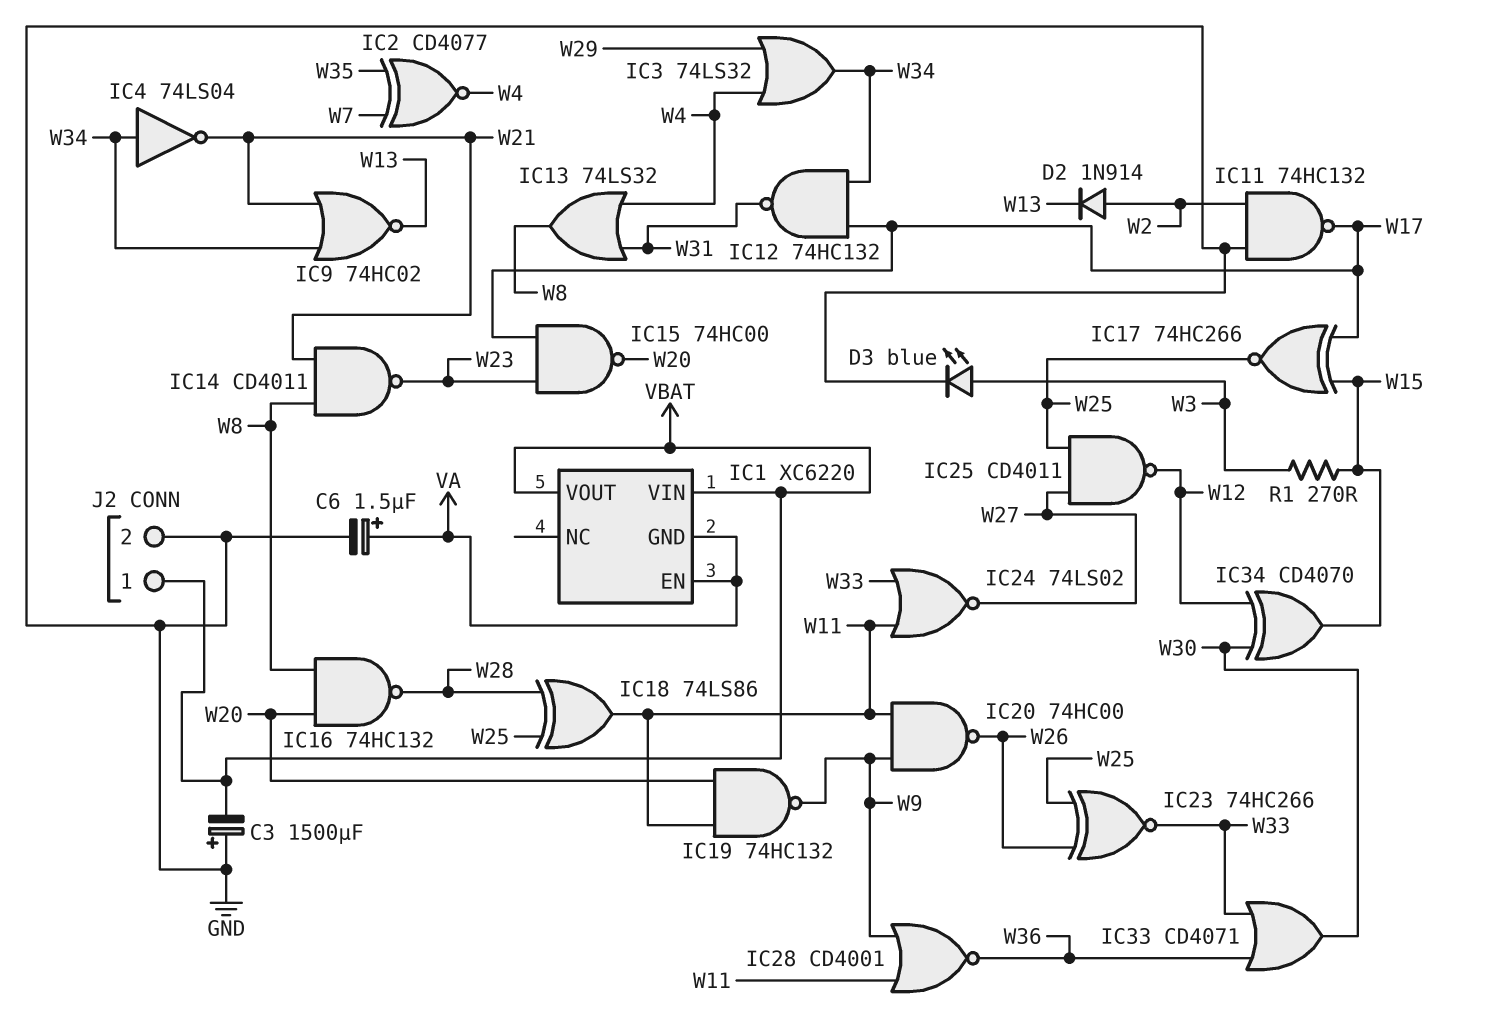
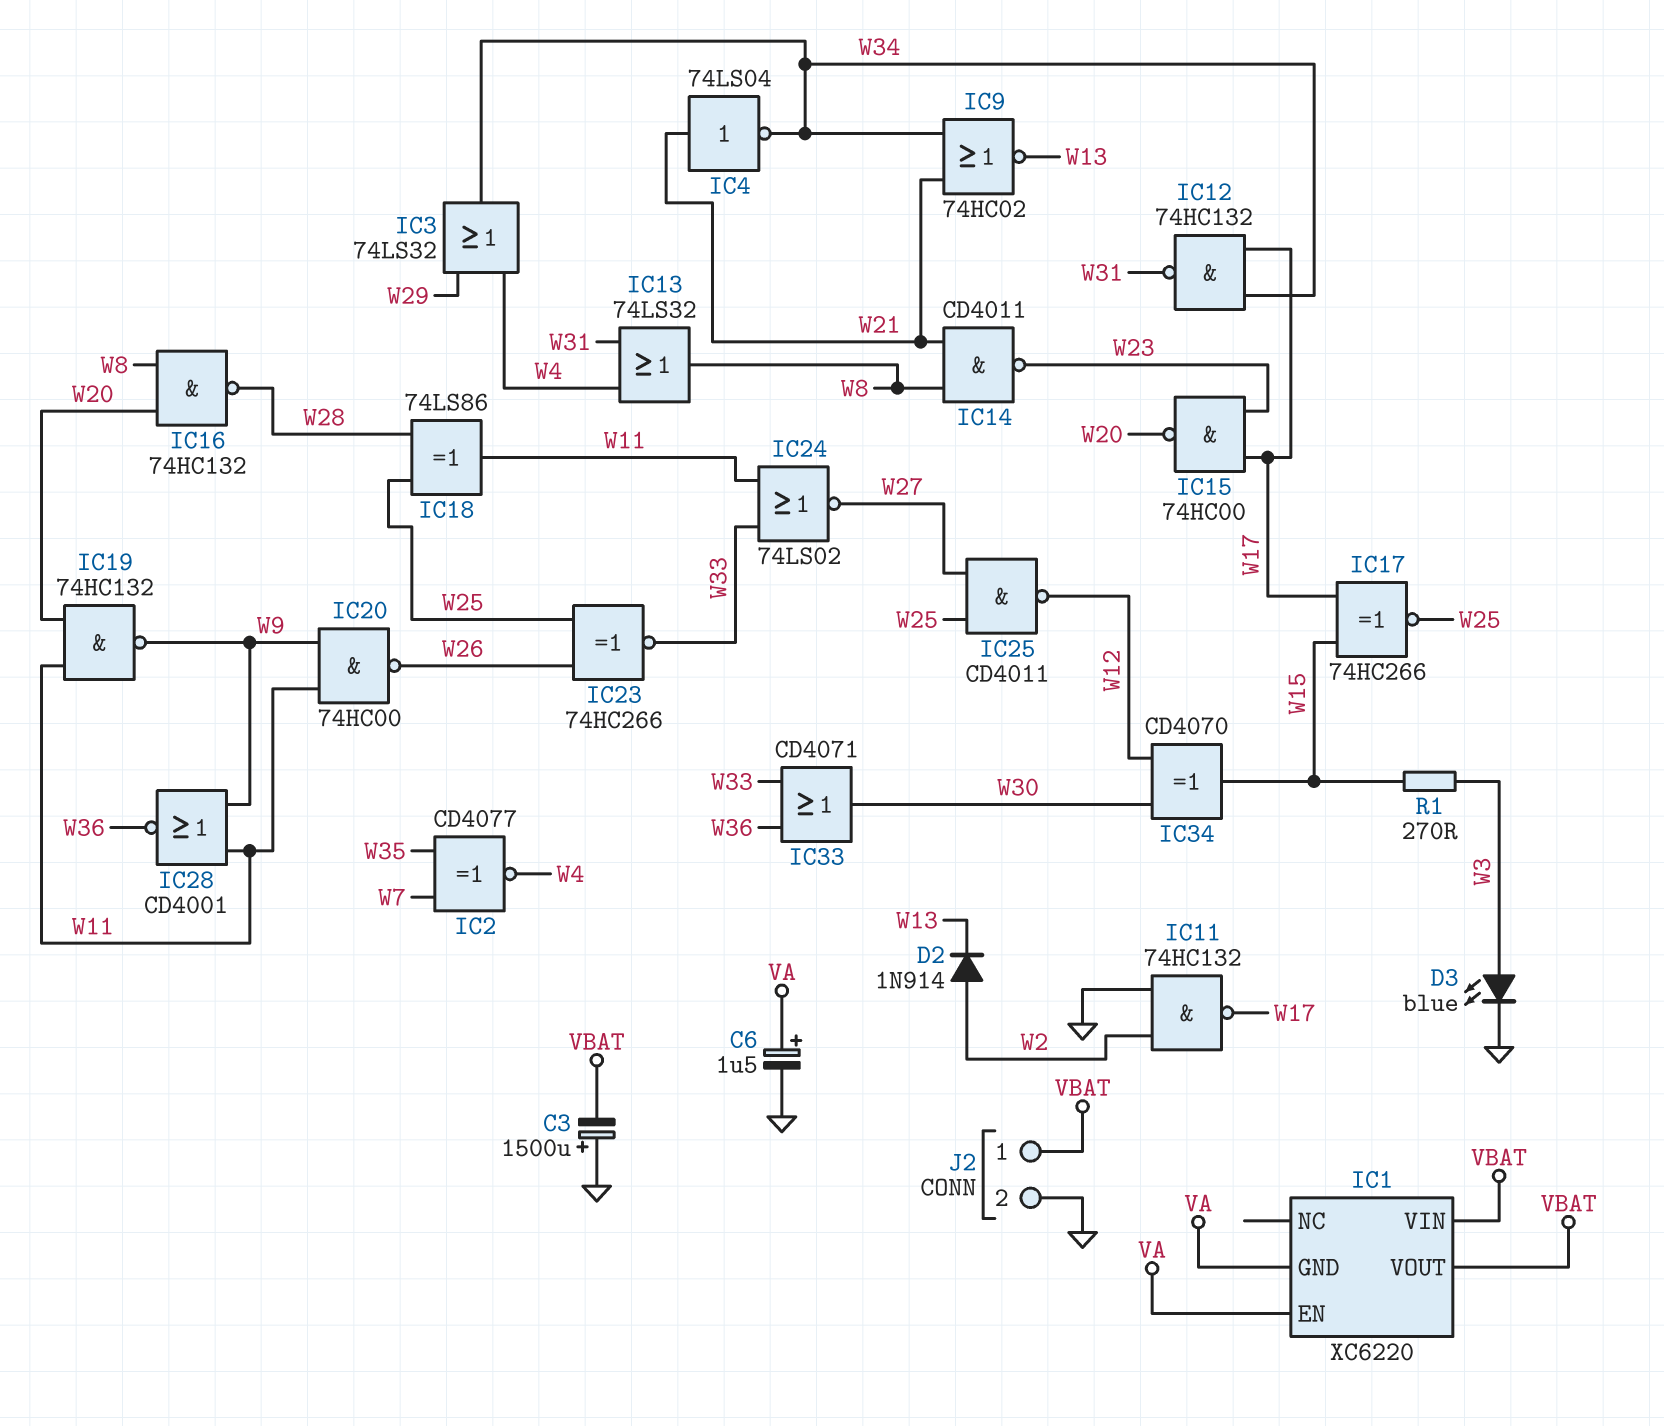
IC4: NOT 74LS04 (in W34, out W21) -> NOT 74LS04 (in W21, out W34)

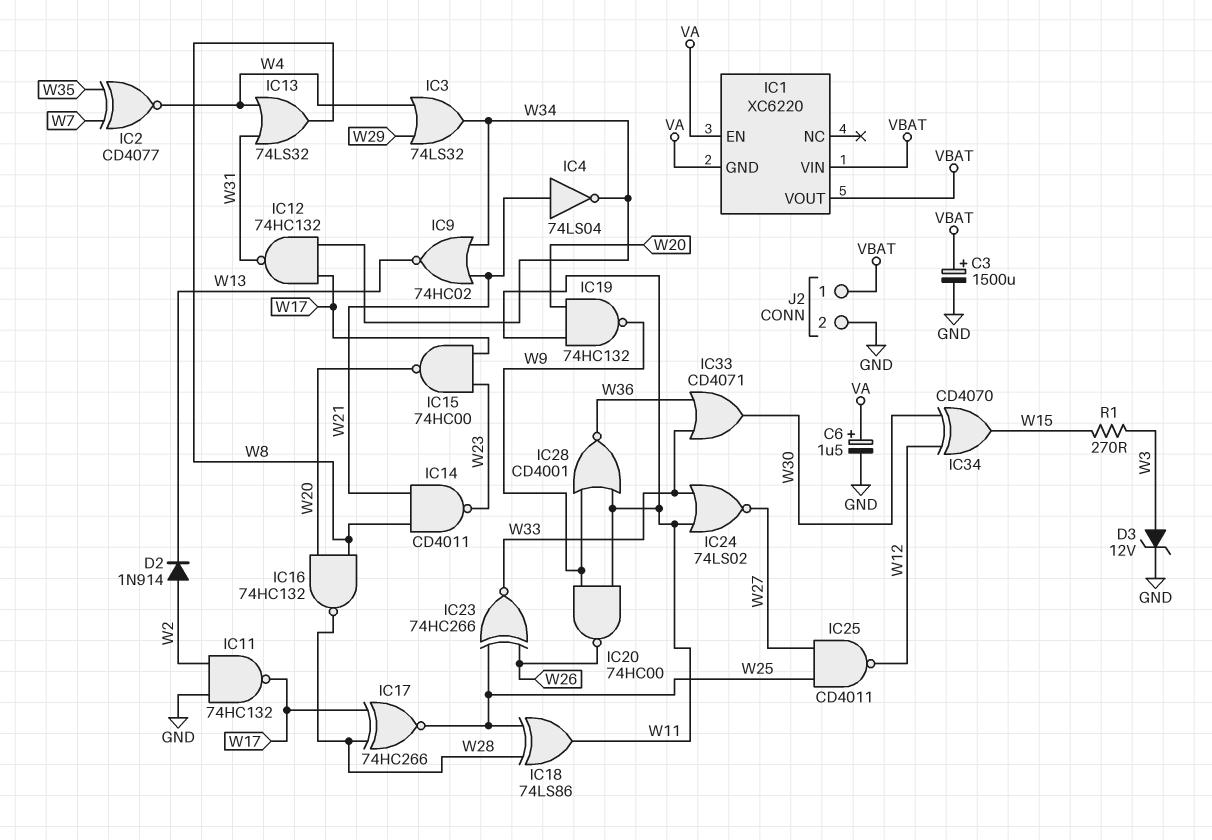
C3: 1500uF (plus GND, minus VBAT) -> 1500uF (plus VBAT, minus GND)
D3: LED blue (A W3, K GND) -> zener 12V (A W3, K GND)
IC17: XNOR 74HC266 (in W15, in W17, out W25) -> XNOR 74HC266 (in W17, in W28, out W25)

